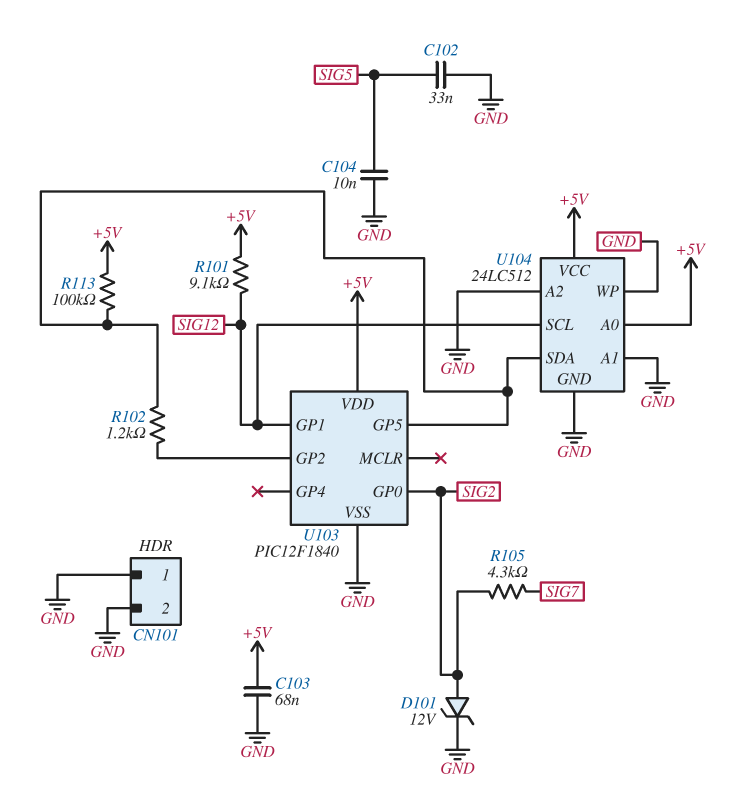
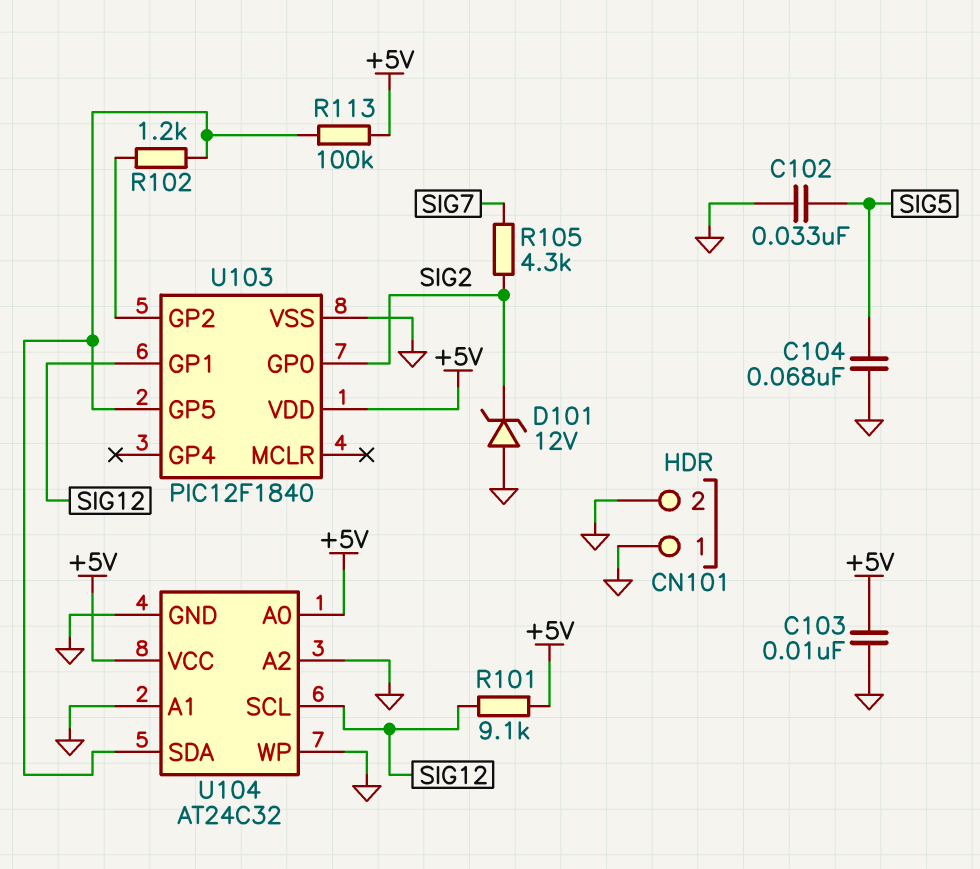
C103: 68nF (+5V, GND) -> 10nF (+5V, GND)
C104: 10nF (GND, SIG5) -> 68nF (GND, SIG5)
D101: zener 12V (A SIG2, K GND) -> zener 12V (A GND, K SIG2)
U104: 24LC512 -> AT24C32

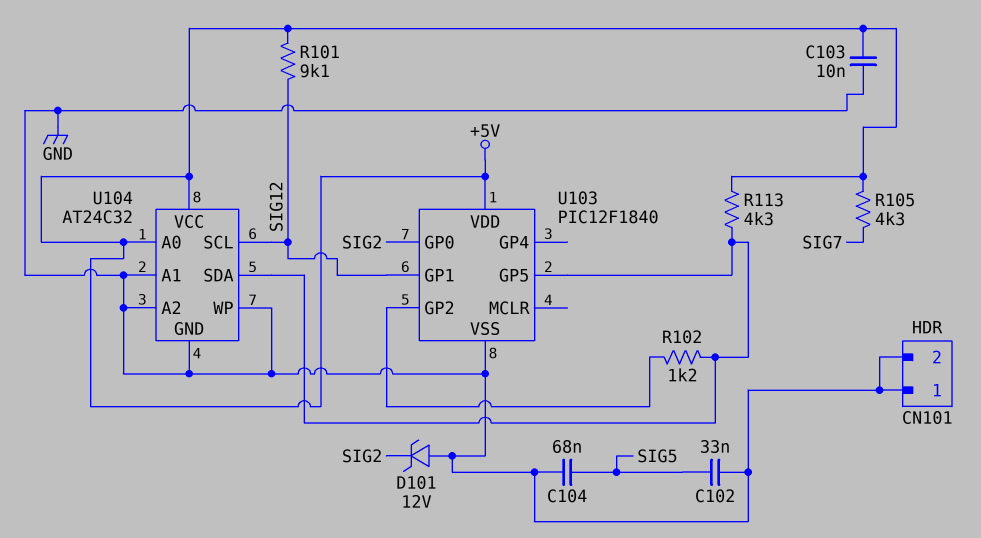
R105: 4.3k (SIG2, SIG7) -> 4.3k (+5V, SIG7)
R113: 100k (+5V, U103/GP5) -> 4.3k (+5V, U103/GP5)

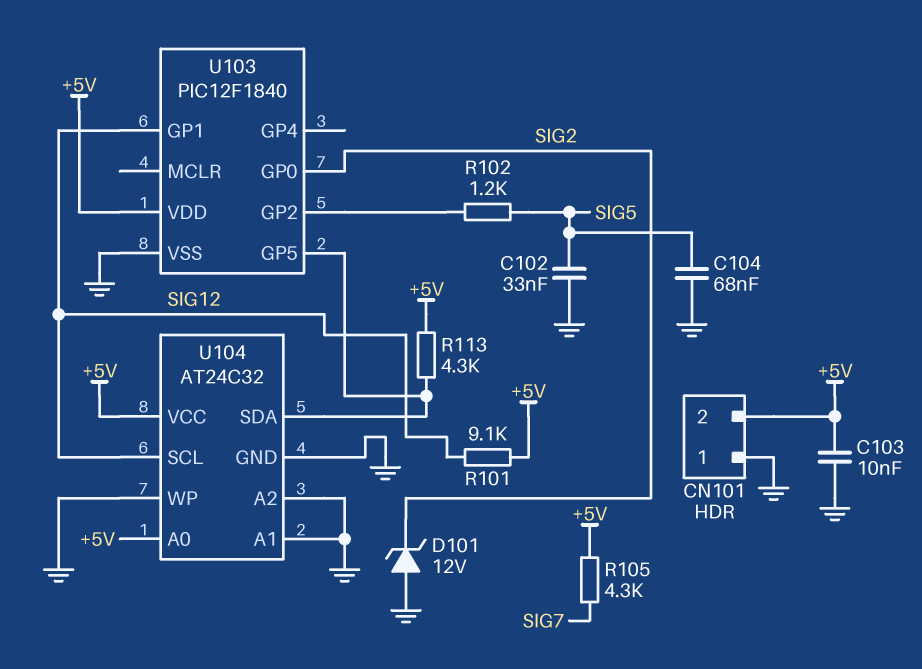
CN101 pin 2: GND -> +5V
R102: 1.2k (U103/GP2, U103/GP5) -> 1.2k (SIG5, U103/GP2)

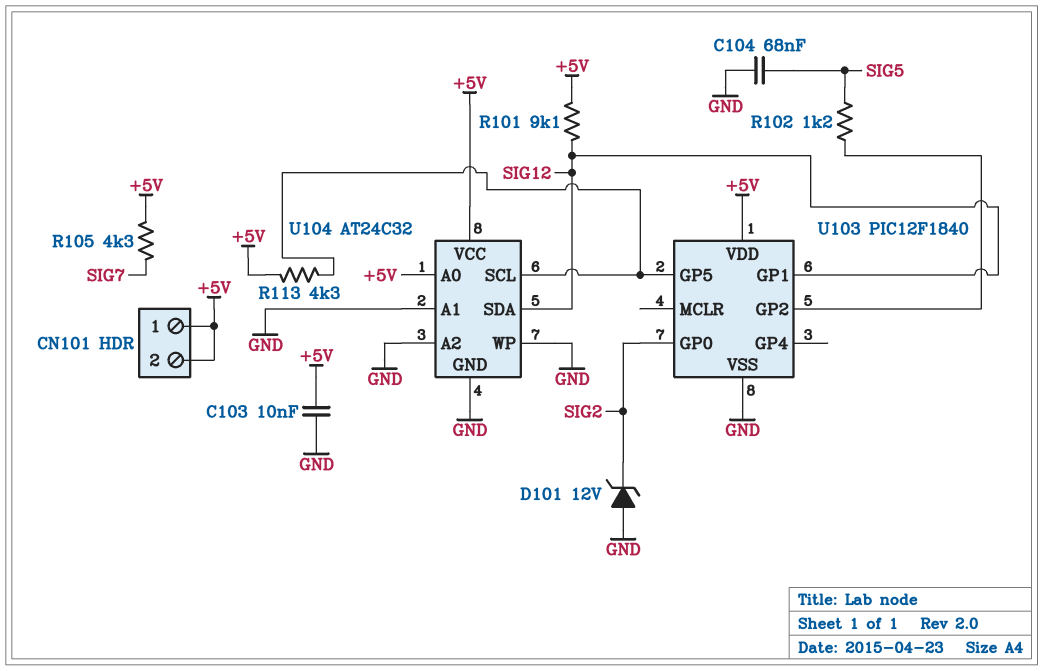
C102: 33nF (GND, SIG5) -> none
CN101 pin 1: GND -> +5V
U104 pin SCL: SIG12 -> U103/GP5
U104 pin SDA: U103/GP5 -> SIG12

